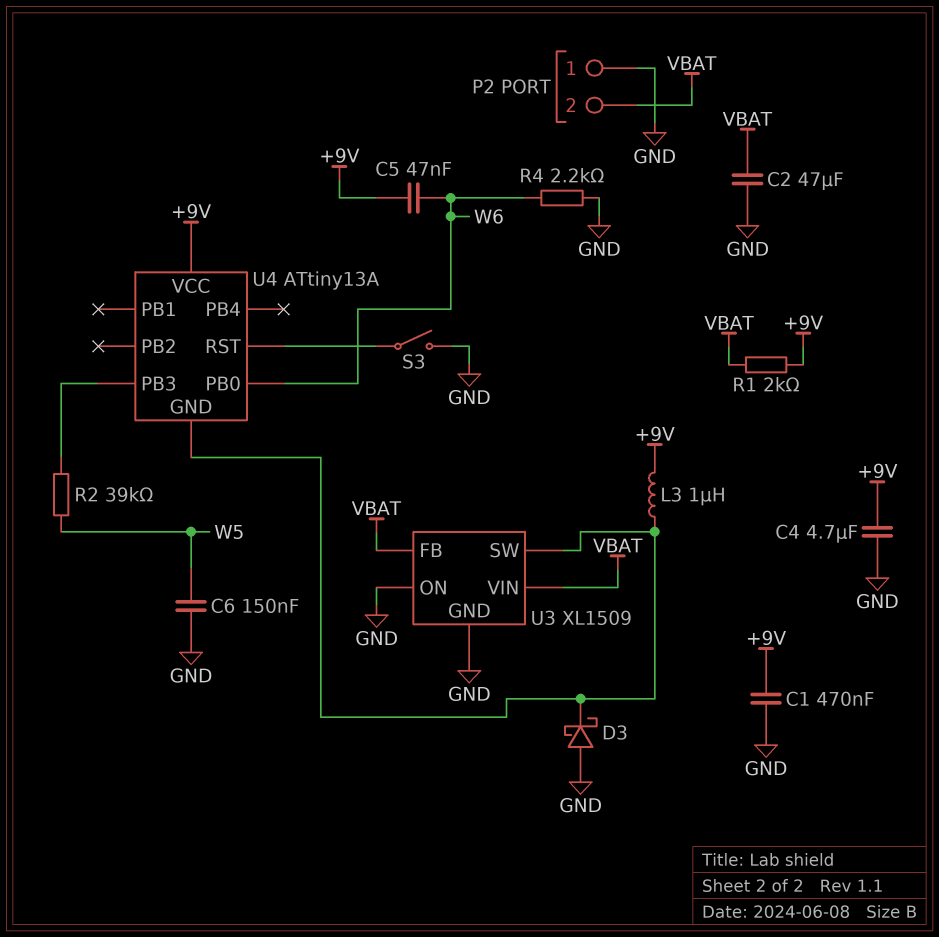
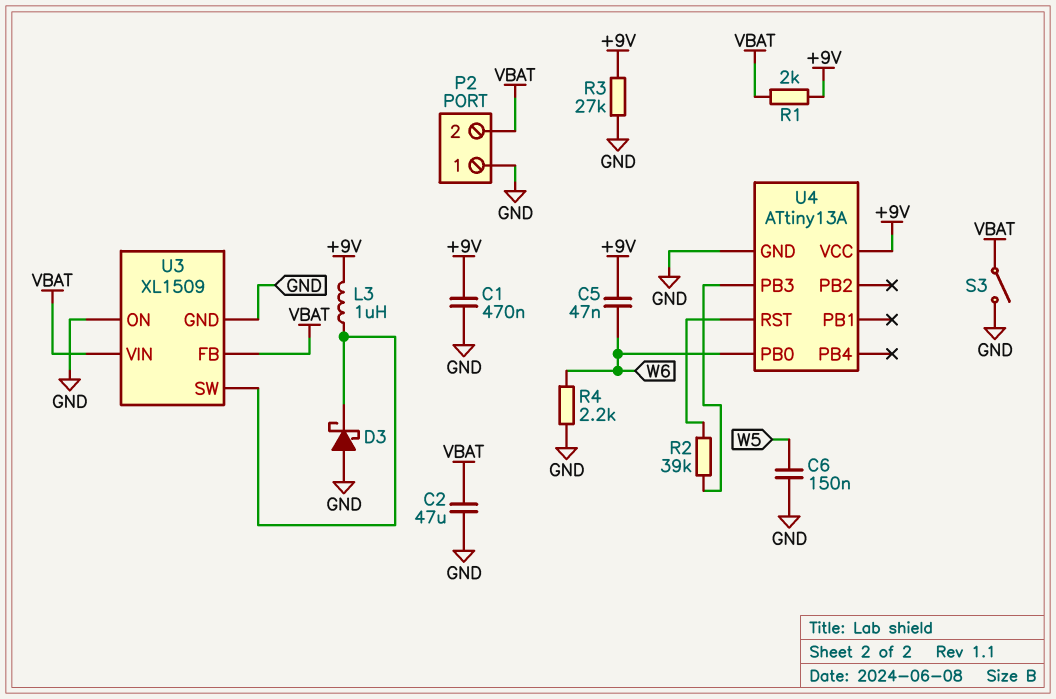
C4: 4.7uF (+9V, GND) -> none
R2: 39k (U4/PB3, W5) -> 39k (U4/PB3, U4/RST)
R3: none -> 27k (+9V, GND)
S3: switch (GND, U4/RST) -> switch (GND, VBAT)
U4 pin GND: U3/SW -> GND

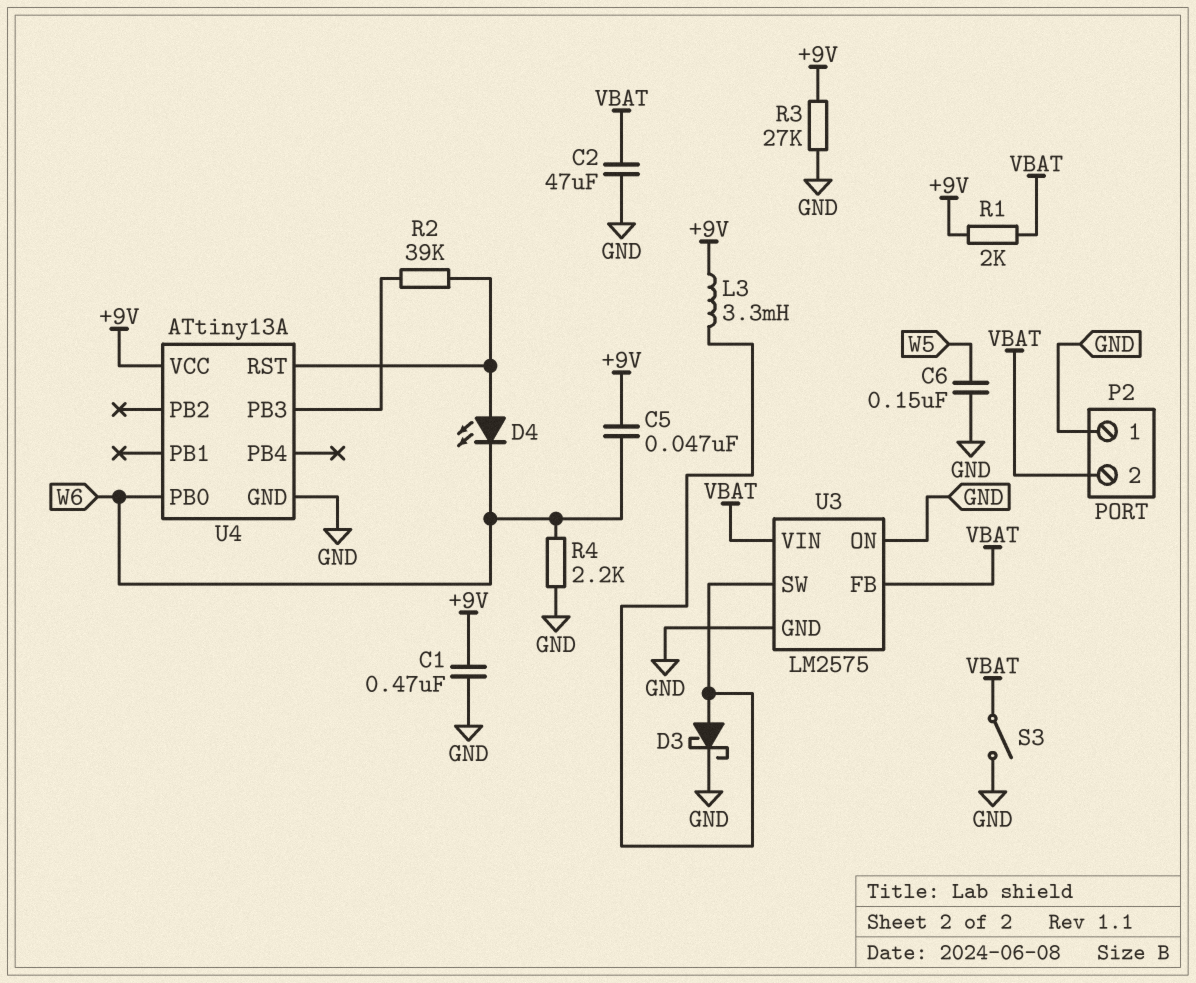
D3: schottky (A GND, K U3/SW) -> schottky (A U3/SW, K GND)
D4: none -> LED (A U4/RST, K W6)
L3: 1uH (+9V, U3/SW) -> 3.3mH (+9V, U3/SW)
U3: XL1509 -> LM2575

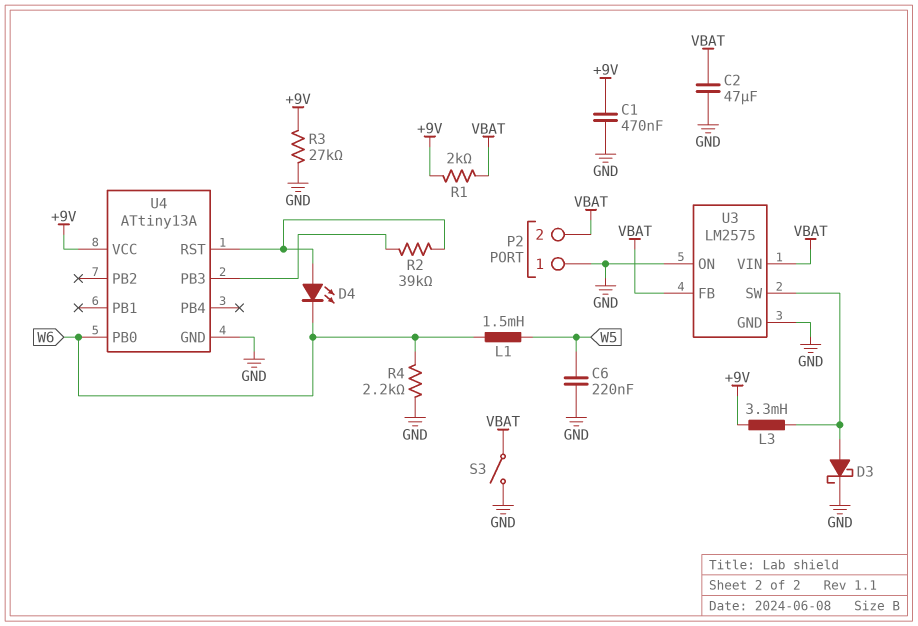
C5: 47nF (+9V, W6) -> none
C6: 150nF (GND, W5) -> 220nF (GND, W5)
L1: none -> 1.5mH (W5, W6)

